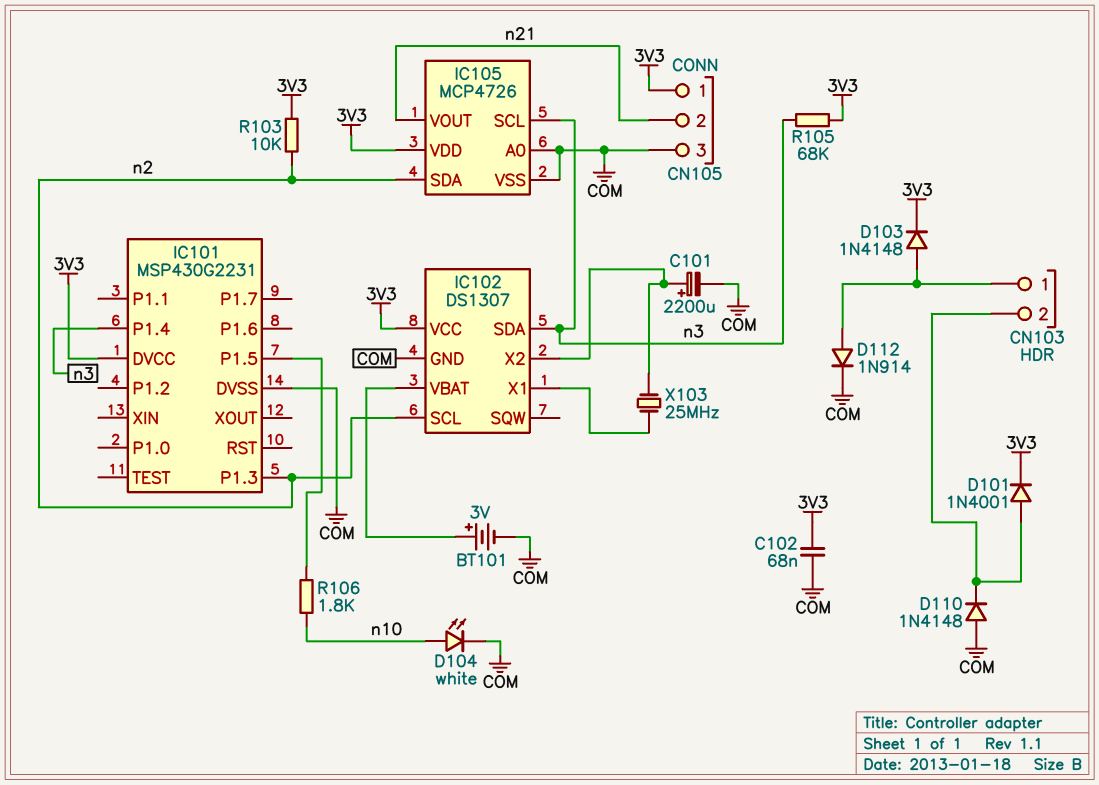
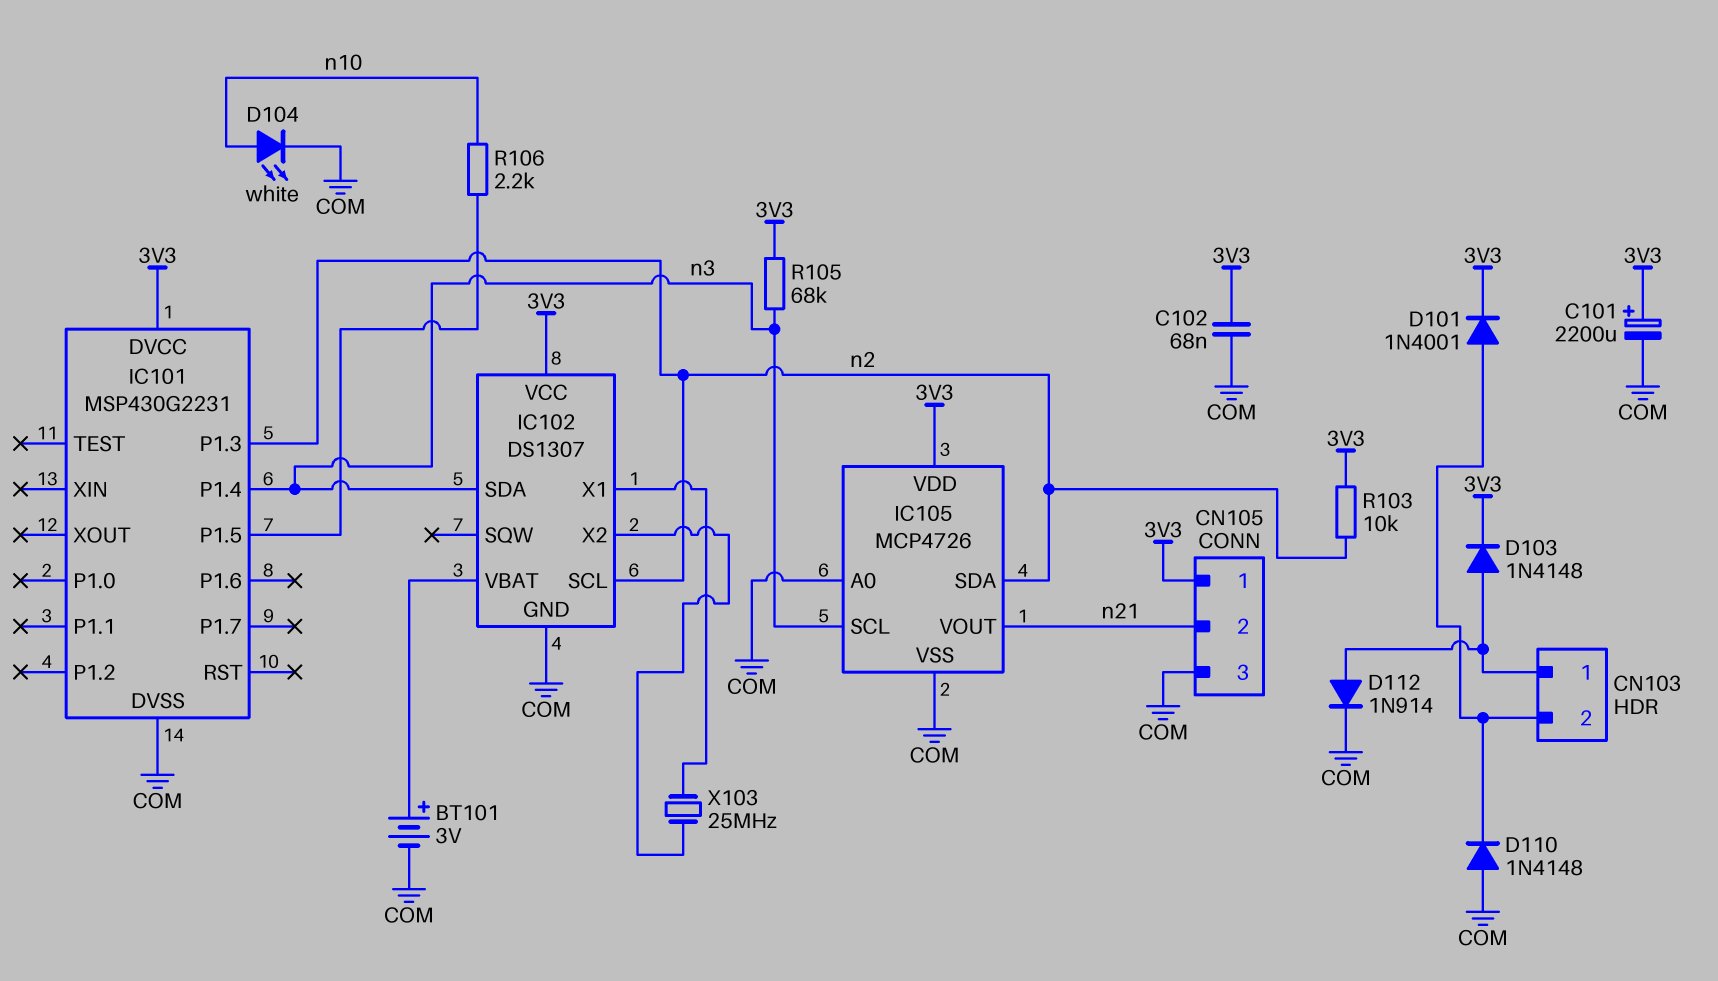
C101: 2200uF (plus IC102/X2, minus COM) -> 2200uF (plus 3V3, minus COM)
R106: 1.8k (IC101/P1.5, n10) -> 2.2k (IC101/P1.5, n10)

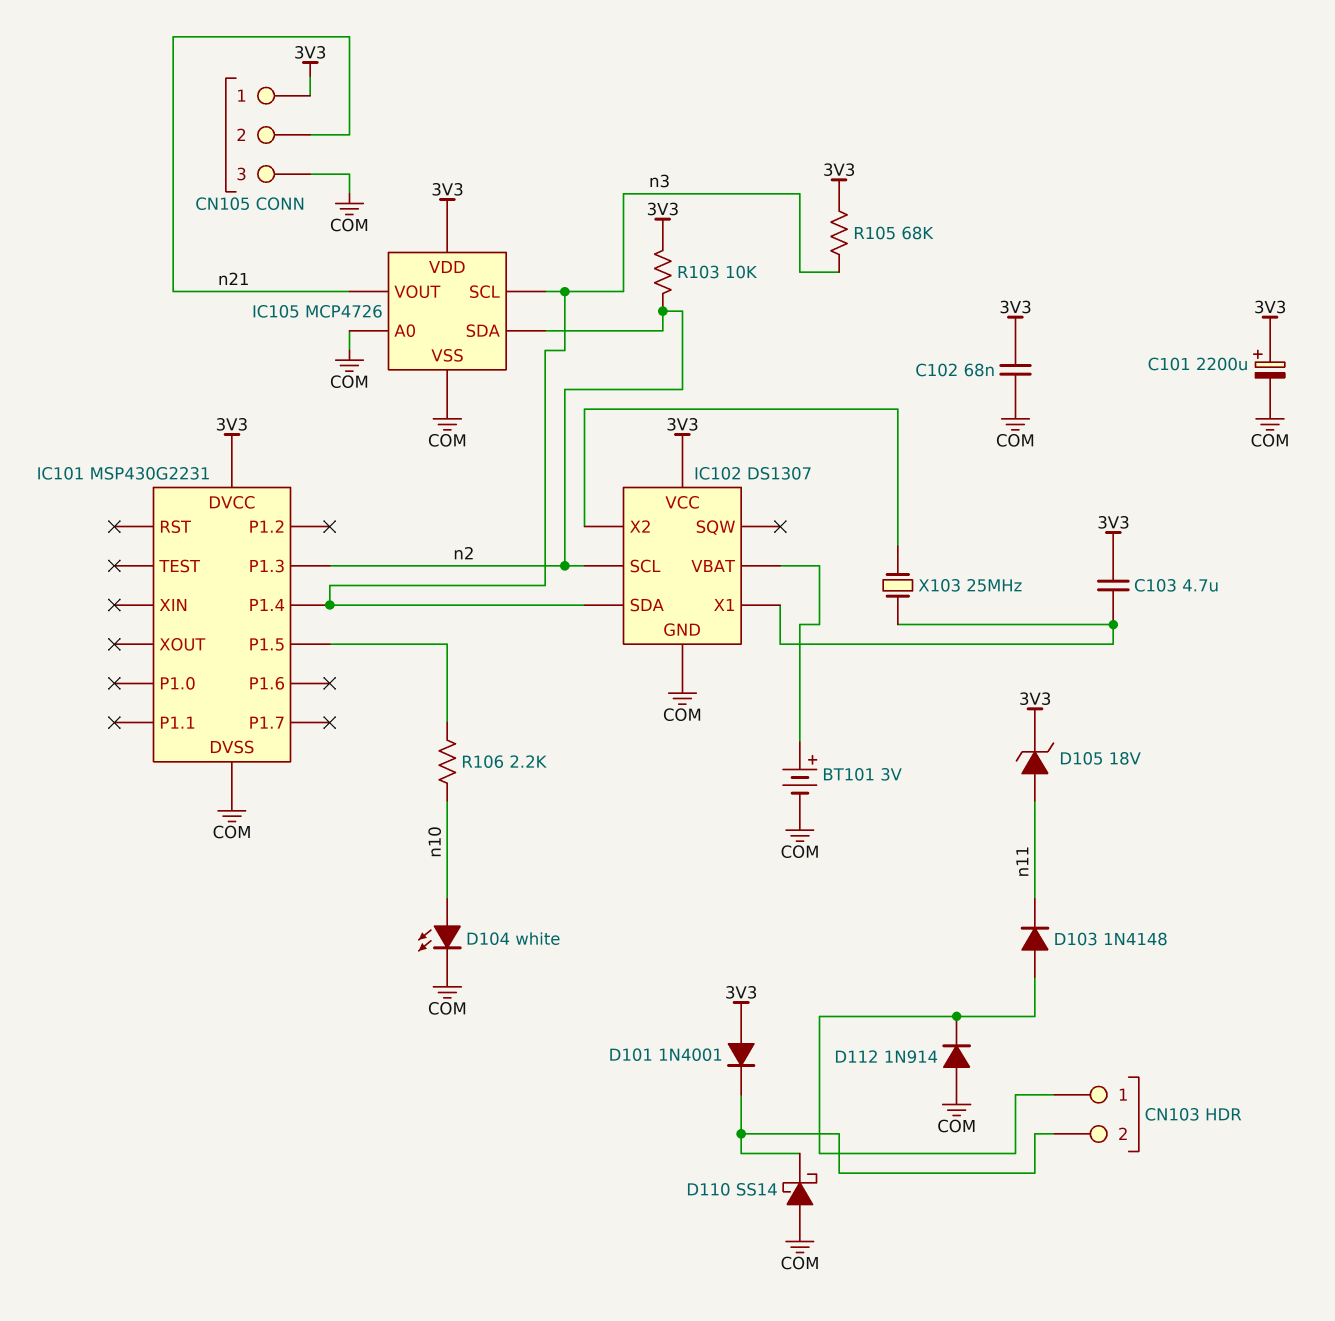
C103: none -> 4.7uF (3V3, IC102/X1)
D101: diode 1N4001 (A CN103/2, K 3V3) -> diode 1N4001 (A 3V3, K CN103/2)
D103: diode 1N4148 (A CN103/1, K 3V3) -> diode 1N4148 (A CN103/1, K n11)
D105: none -> zener 18V (A n11, K 3V3)
D110: diode 1N4148 (A COM, K CN103/2) -> schottky SS14 (A COM, K CN103/2)
D112: diode 1N914 (A CN103/1, K COM) -> diode 1N914 (A COM, K CN103/1)

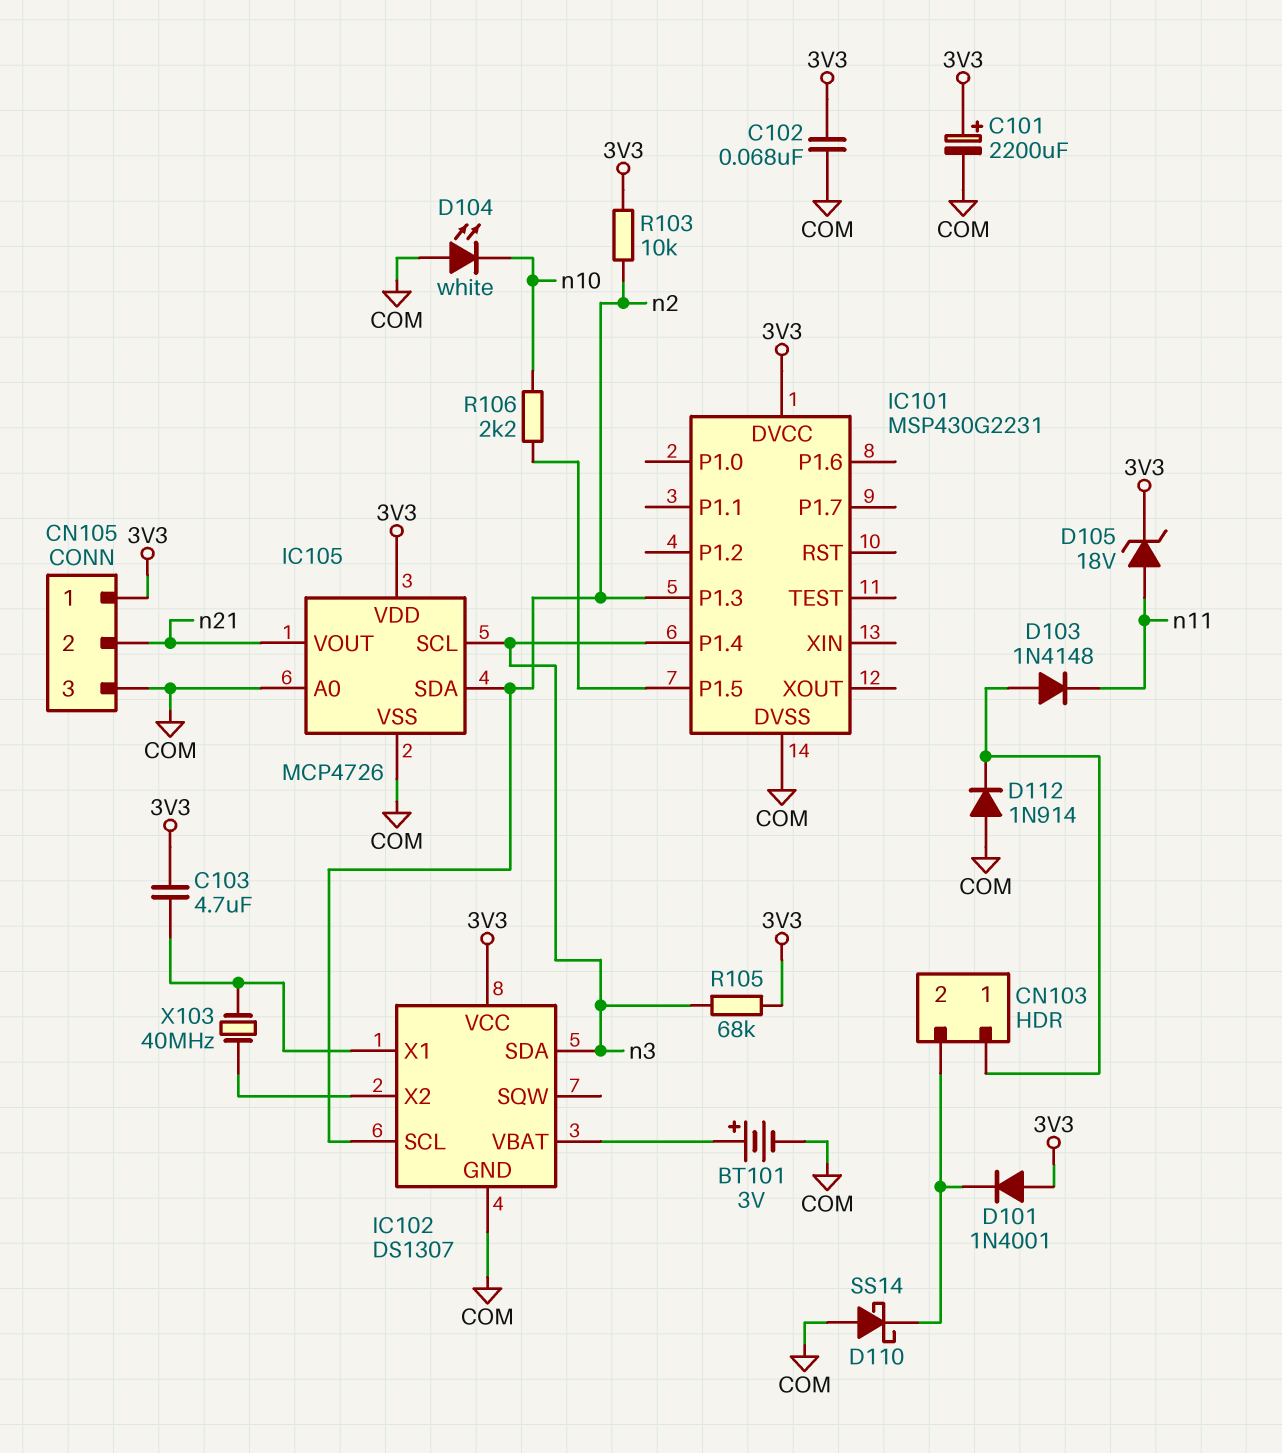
D104: LED white (A n10, K COM) -> LED white (A COM, K n10)
X103: 25MHz (IC102/X1, IC102/X2) -> 40MHz (IC102/X1, IC102/X2)

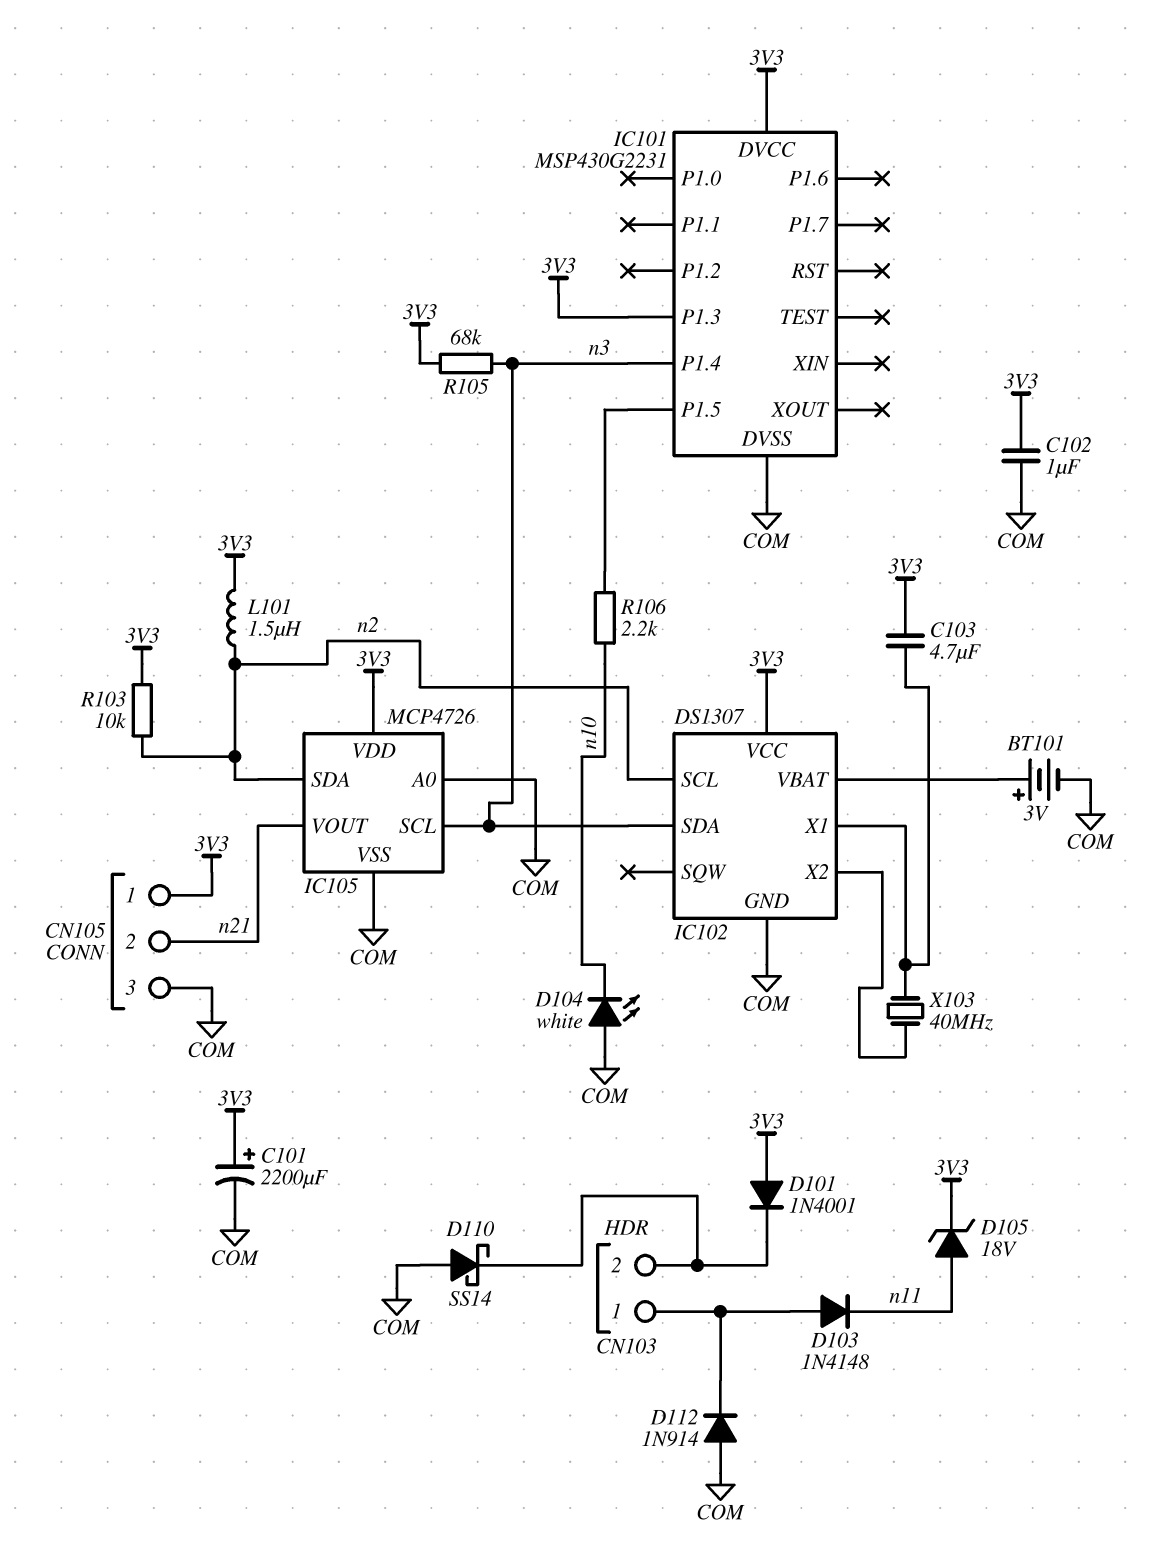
C102: 68nF (3V3, COM) -> 1uF (3V3, COM)
IC101 pin P1.3: n2 -> 3V3
L101: none -> 1.5uH (3V3, n2)

